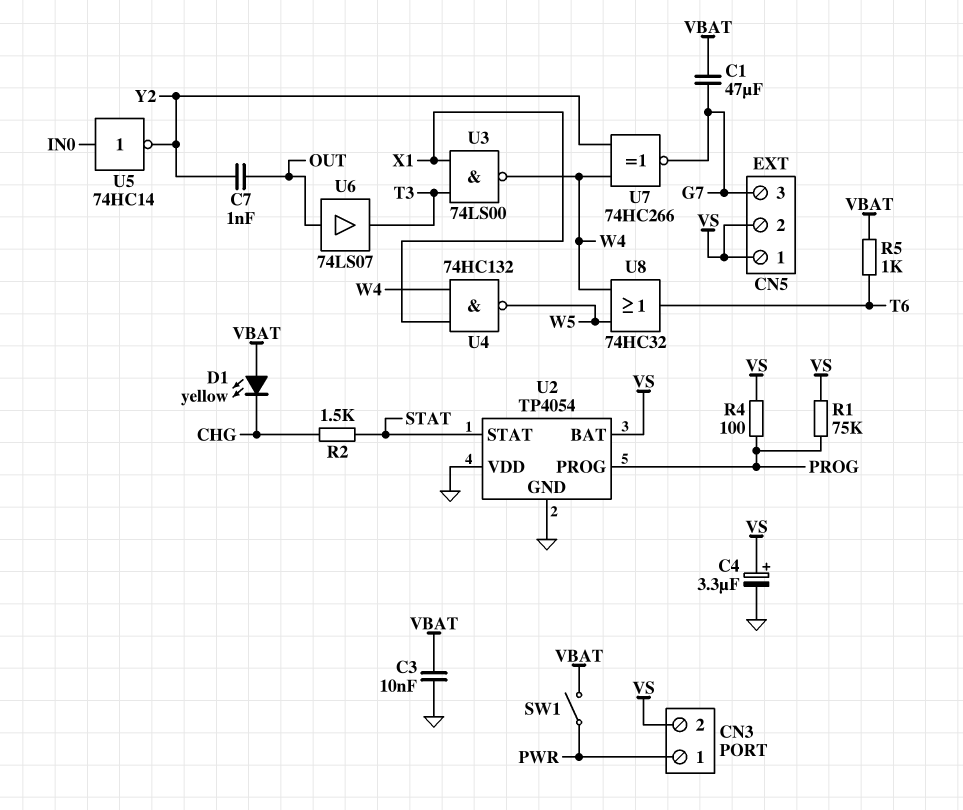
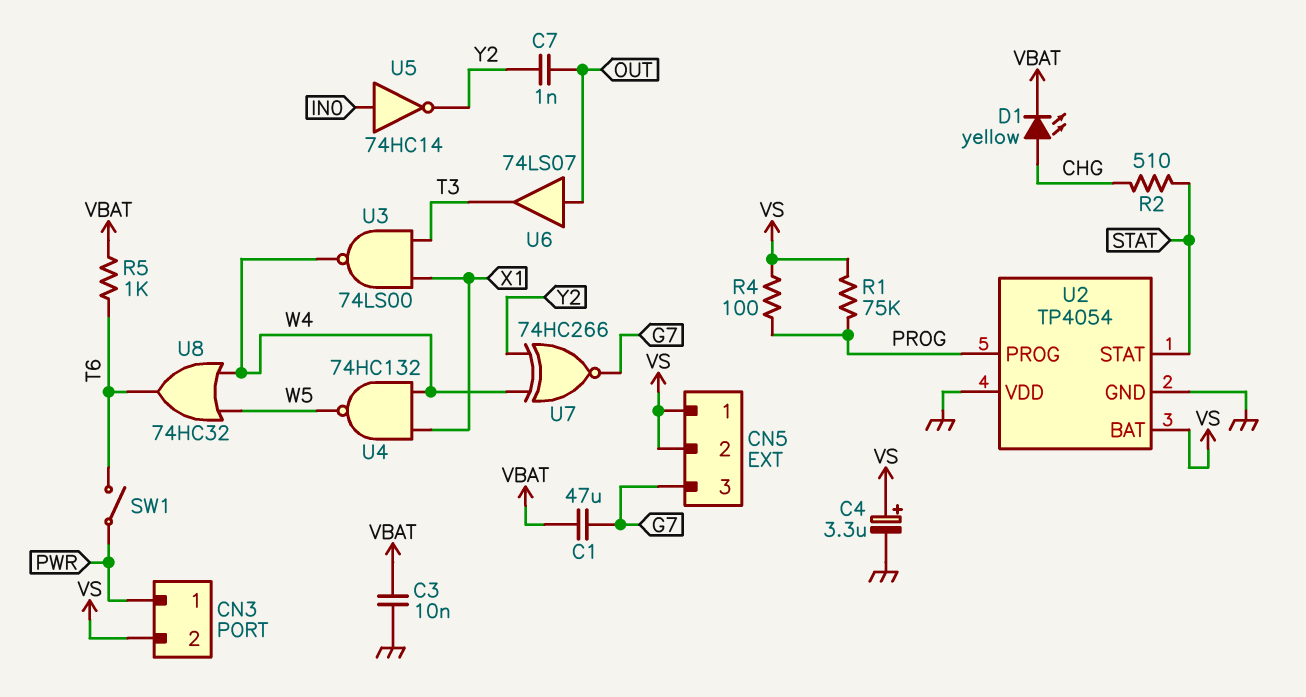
D1: LED yellow (A VBAT, K CHG) -> LED yellow (A CHG, K VBAT)
R2: 1.5k (CHG, STAT) -> 510 (CHG, STAT)
SW1: switch (PWR, VBAT) -> switch (PWR, T6)

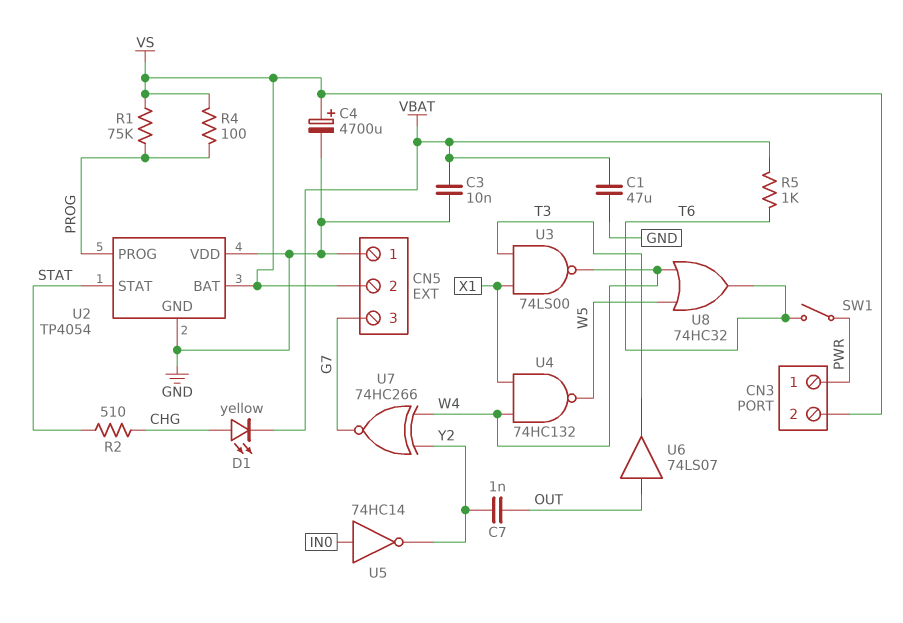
C1: 47uF (G7, VBAT) -> 47uF (GND, VBAT)
C4: 3.3uF (plus VS, minus GND) -> 4700uF (plus VS, minus GND)
CN5 pin 1: VS -> GND

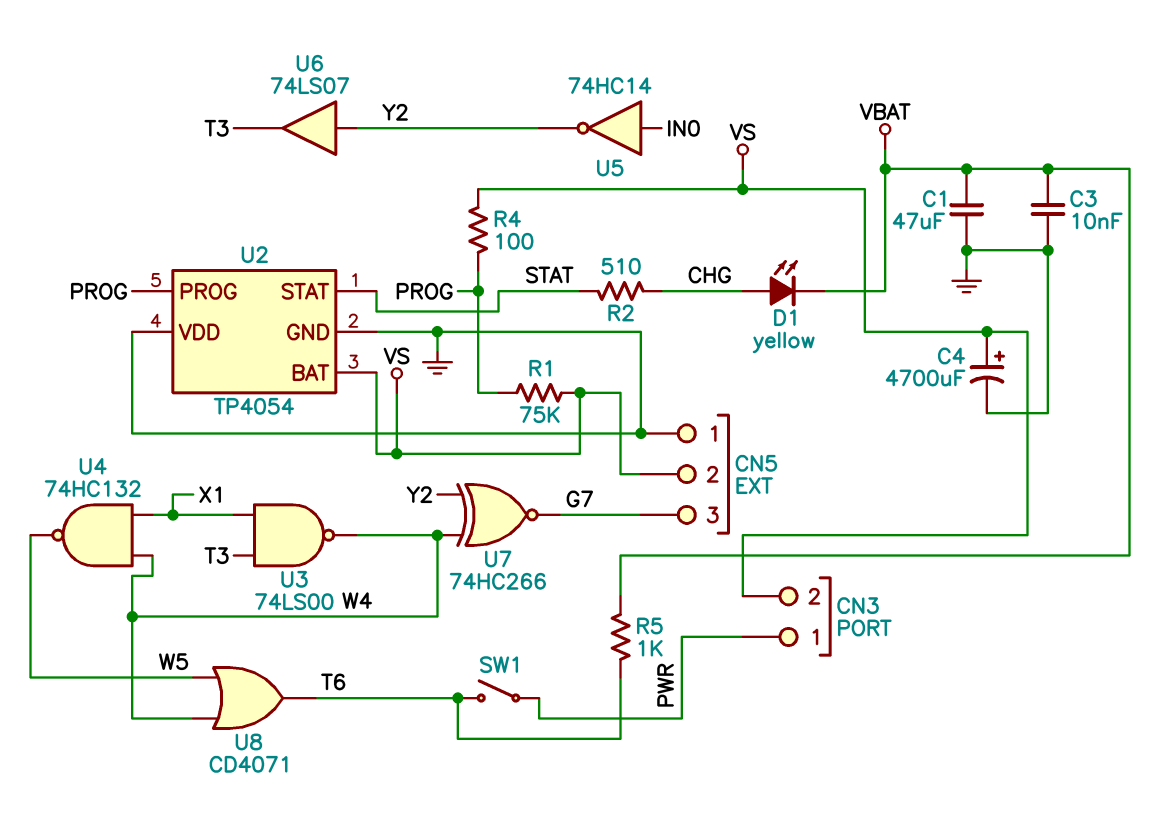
C7: 1nF (OUT, Y2) -> none
U6: buffer 74LS07 (in OUT, out T3) -> buffer 74LS07 (in Y2, out T3)
U8: OR 74HC32 (in W4, in W5, out T6) -> OR CD4071 (in W4, in W5, out T6)

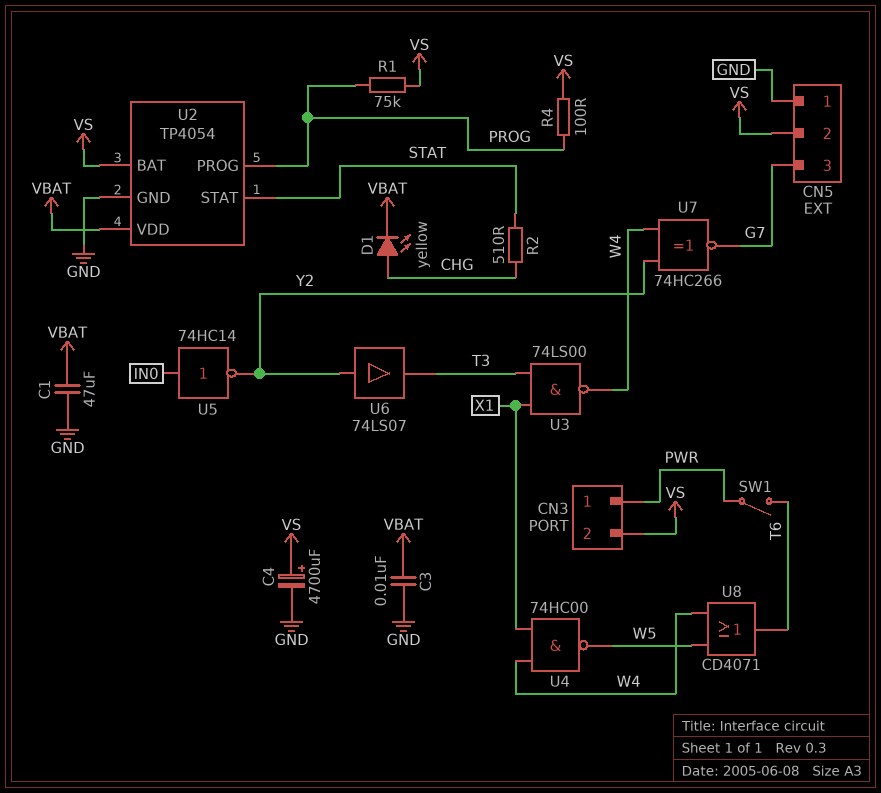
R5: 1k (T6, VBAT) -> none
U2 pin VDD: GND -> VBAT
U4: NAND 74HC132 (in W4, in X1, out W5) -> NAND 74HC00 (in W4, in X1, out W5)

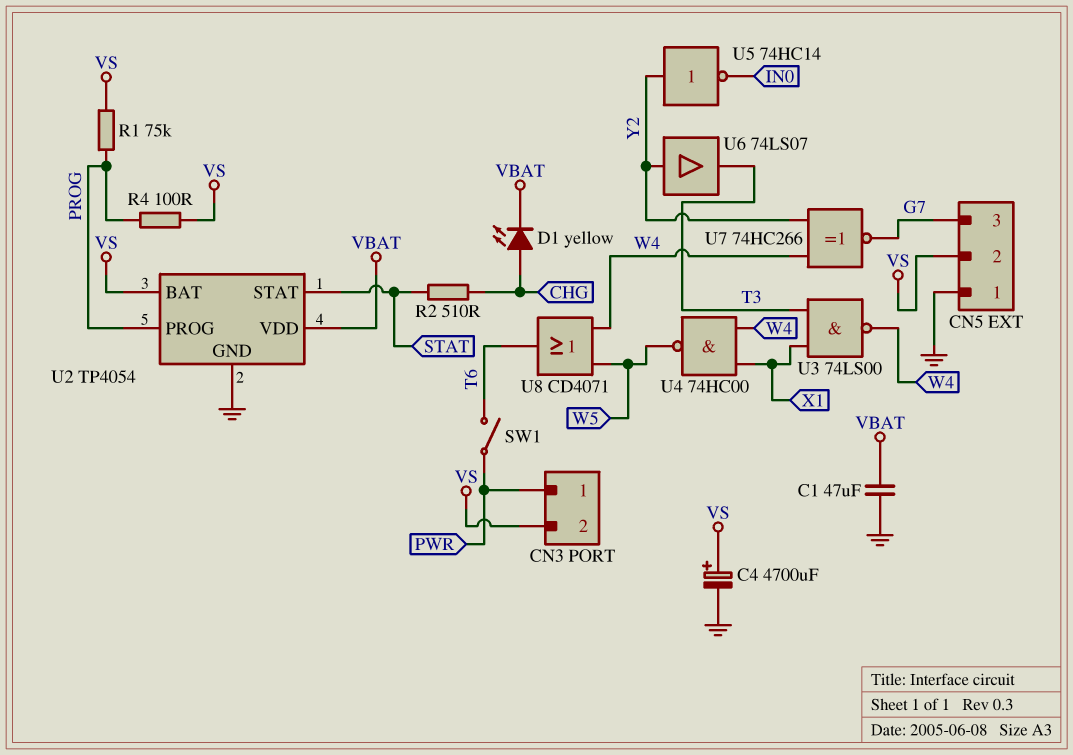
C3: 10nF (GND, VBAT) -> none
U5: NOT 74HC14 (in IN0, out Y2) -> NOT 74HC14 (in Y2, out IN0)

